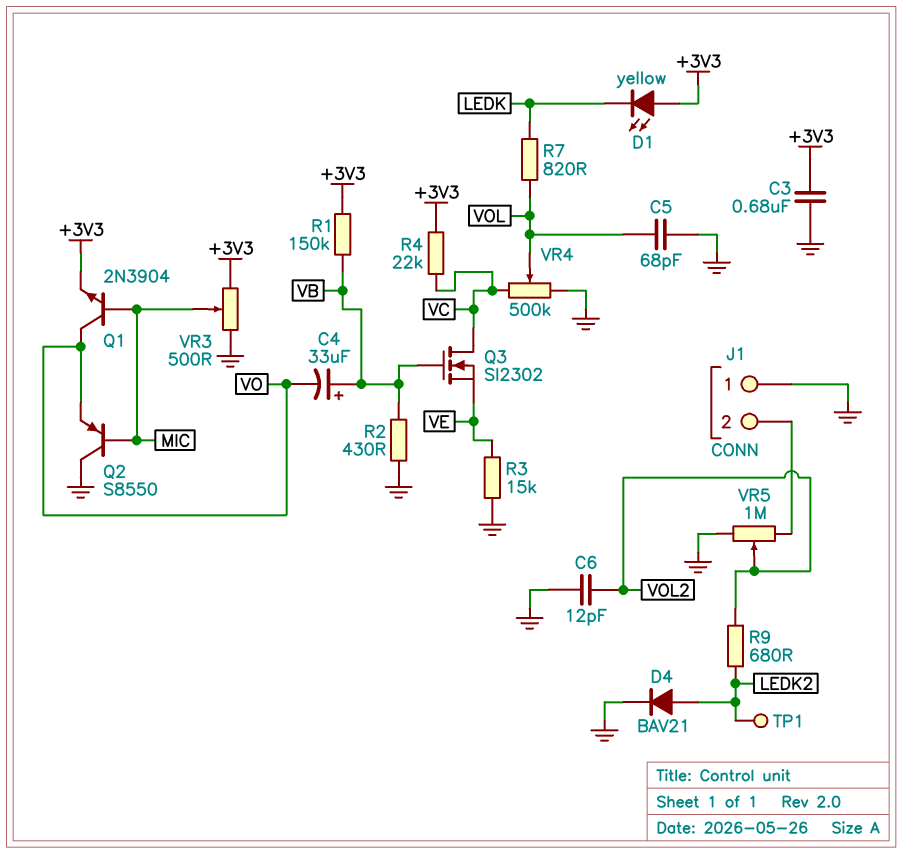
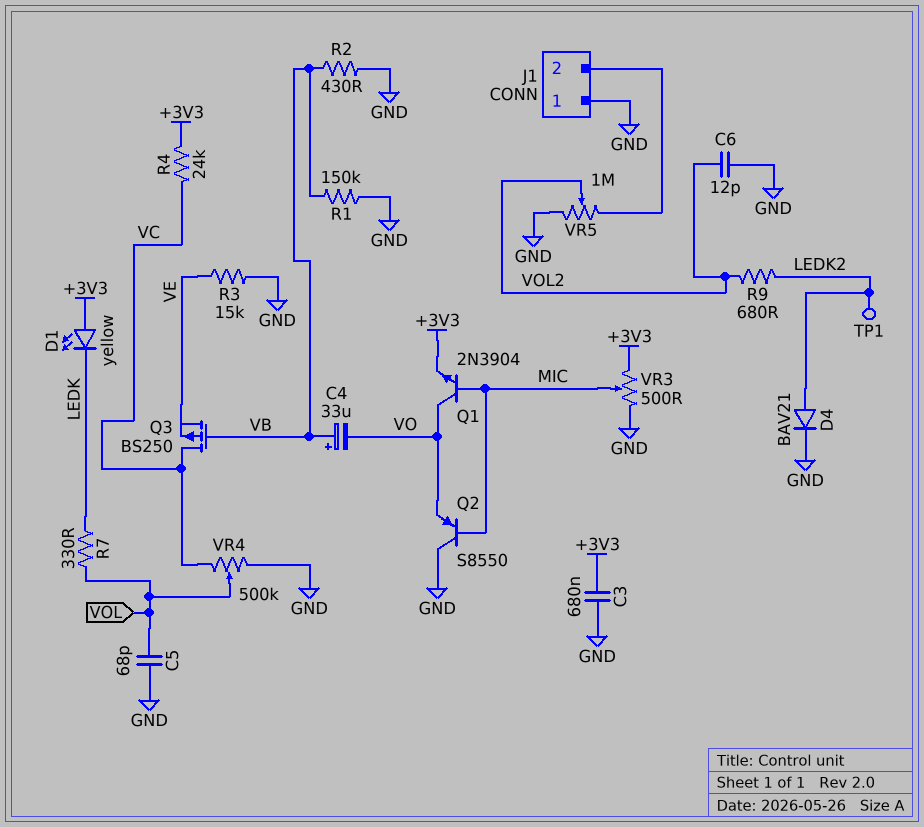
Q3: NMOS SI2302 (G VB, D VC, S VE) -> PMOS BS250 (G VB, D VC, S VE)
R1: 150k (+3V3, VB) -> 150k (GND, VB)
R4: 22k (+3V3, VC) -> 24k (+3V3, VC)
R7: 820 (LEDK, VOL) -> 330 (LEDK, VOL)

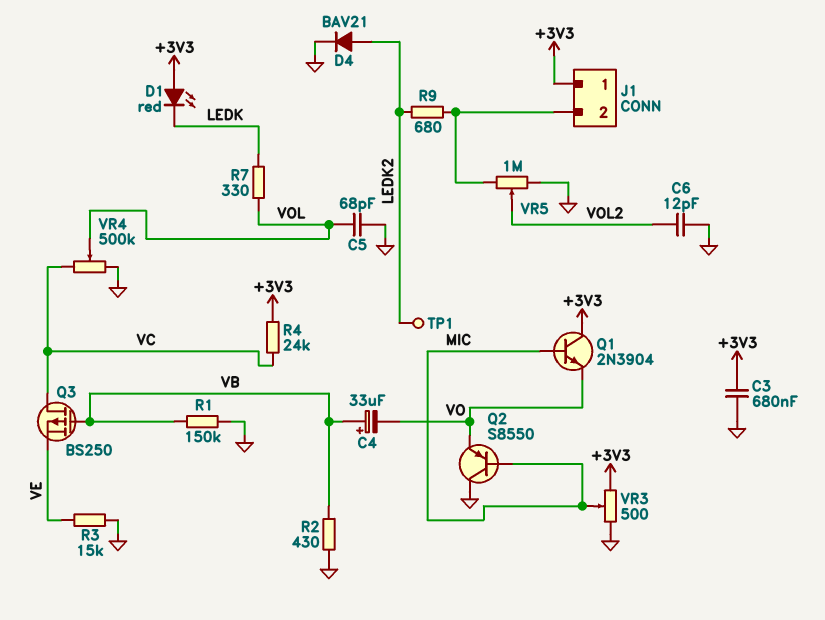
D1: LED yellow (A +3V3, K LEDK) -> LED red (A +3V3, K LEDK)
J1 pin 1: GND -> +3V3
Q1: NPN 2N3904 (B MIC, C VO, E +3V3) -> NPN 2N3904 (B MIC, C +3V3, E VO)
R9: 680 (LEDK2, VOL2) -> 680 (J1/2, LEDK2)

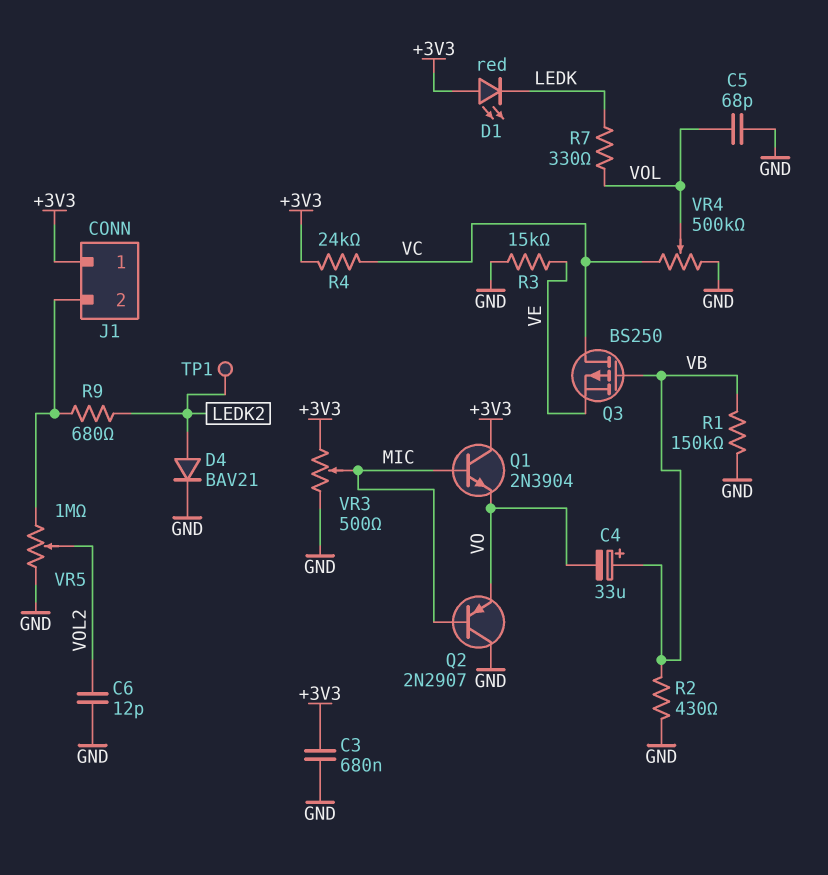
Q2: PNP S8550 (B MIC, C GND, E VO) -> PNP 2N2907 (B MIC, C GND, E VO)

